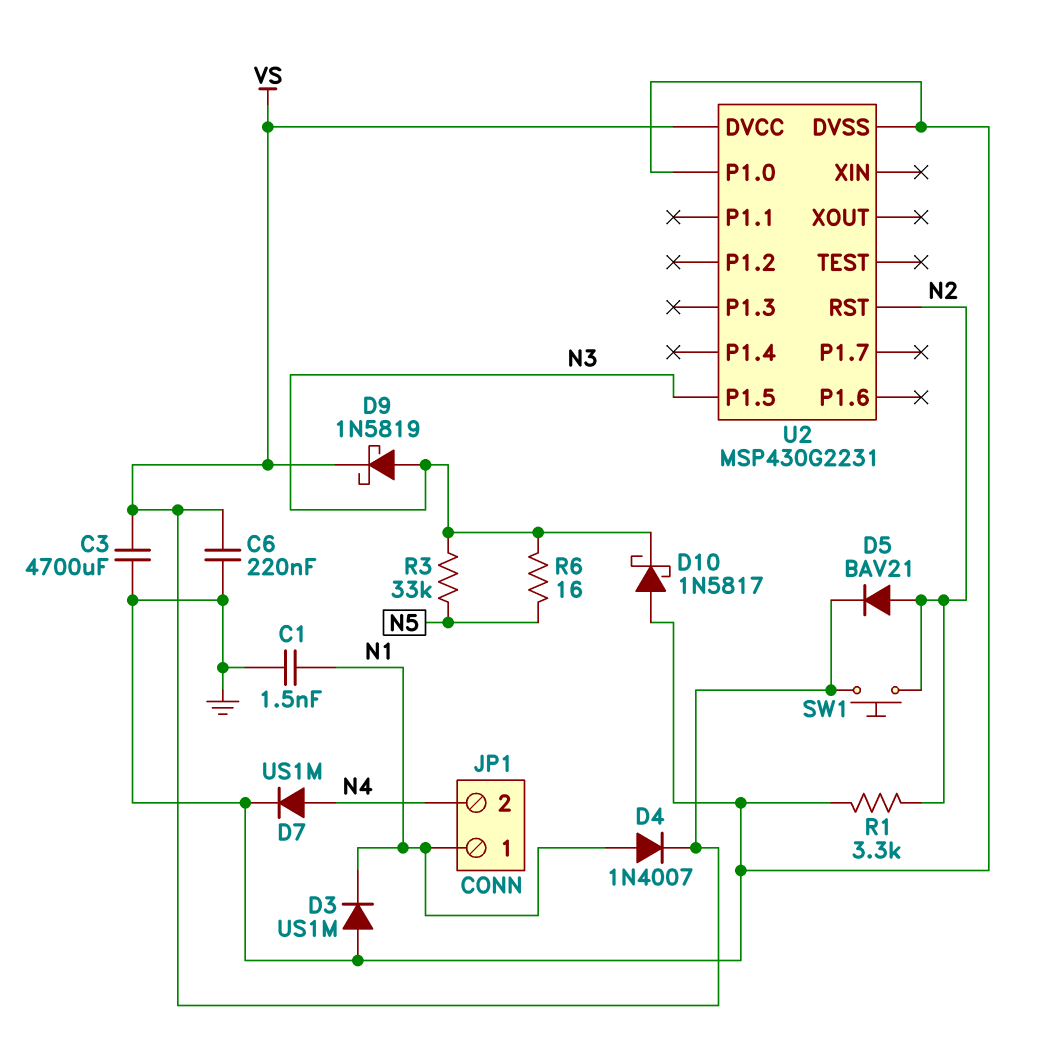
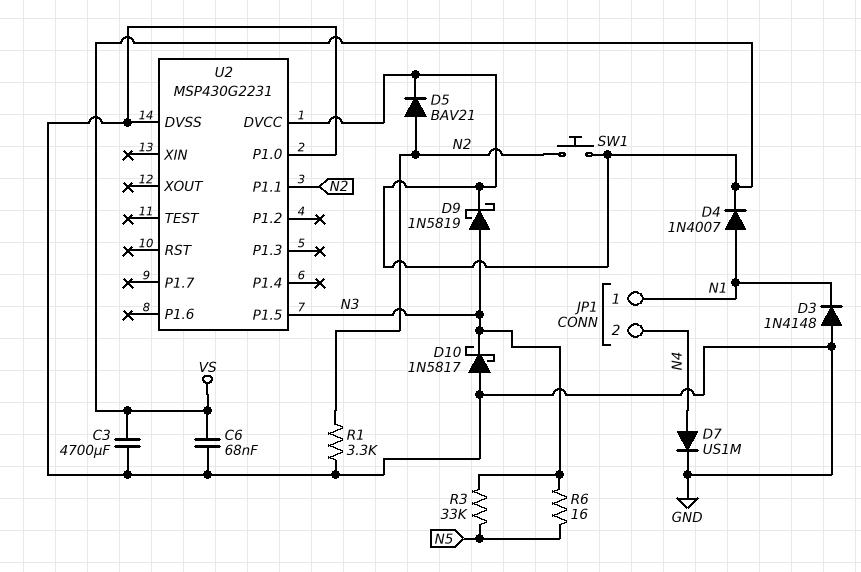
C1: 1.5nF (GND, N1) -> none
C6: 220nF (GND, VS) -> 68nF (GND, VS)
D3: diode US1M (A GND, K N1) -> diode 1N4148 (A GND, K N1)
U2 pin P1.1: none -> N2
U2 pin RST: N2 -> none

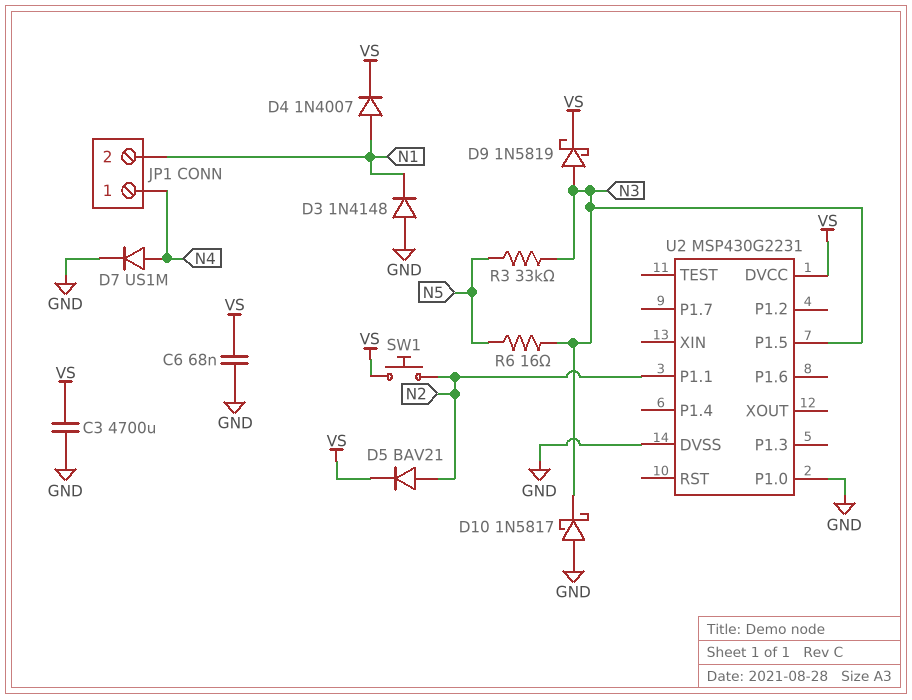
JP1 pin 1: N1 -> N4
JP1 pin 2: N4 -> N1
R1: 3.3k (GND, N2) -> none

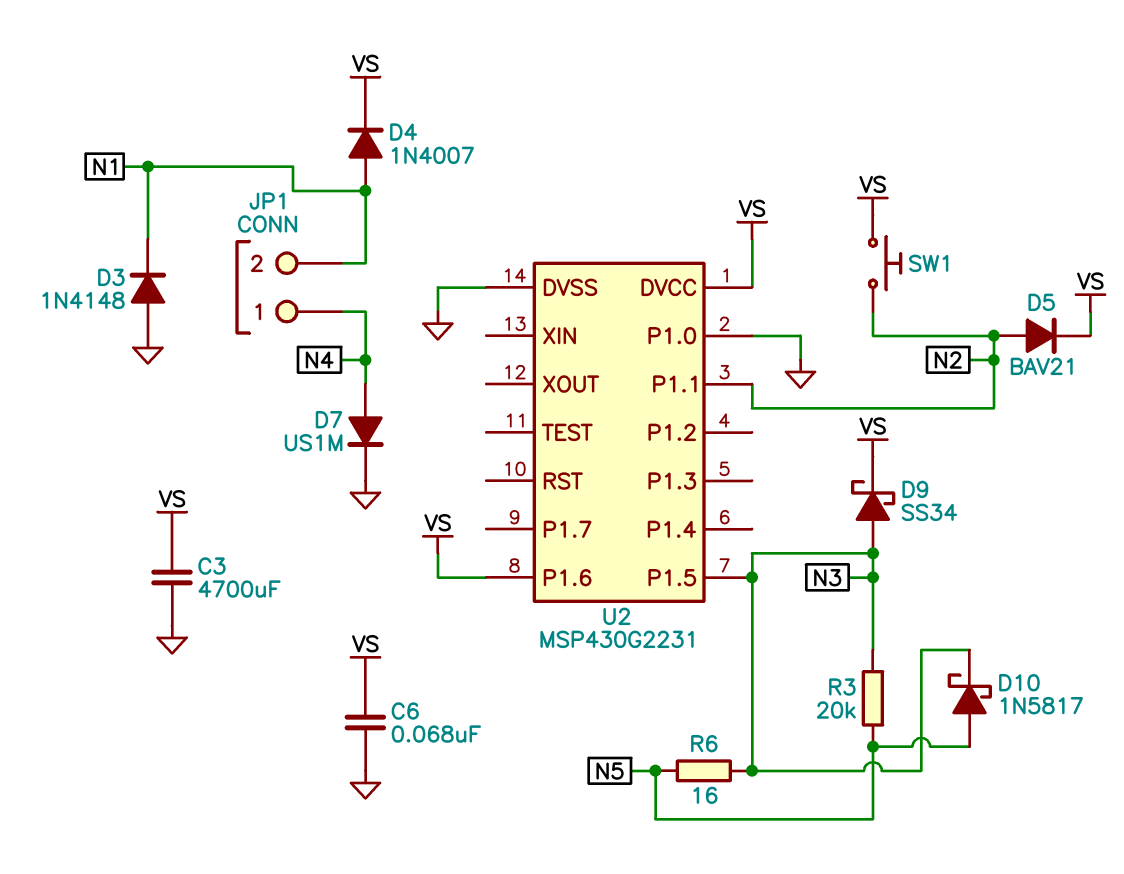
D9: schottky 1N5819 (A N3, K VS) -> schottky SS34 (A N3, K VS)
D10: schottky 1N5817 (A GND, K N3) -> schottky 1N5817 (A N5, K N3)
R3: 33k (N3, N5) -> 20k (N3, N5)
U2 pin P1.6: none -> VS

